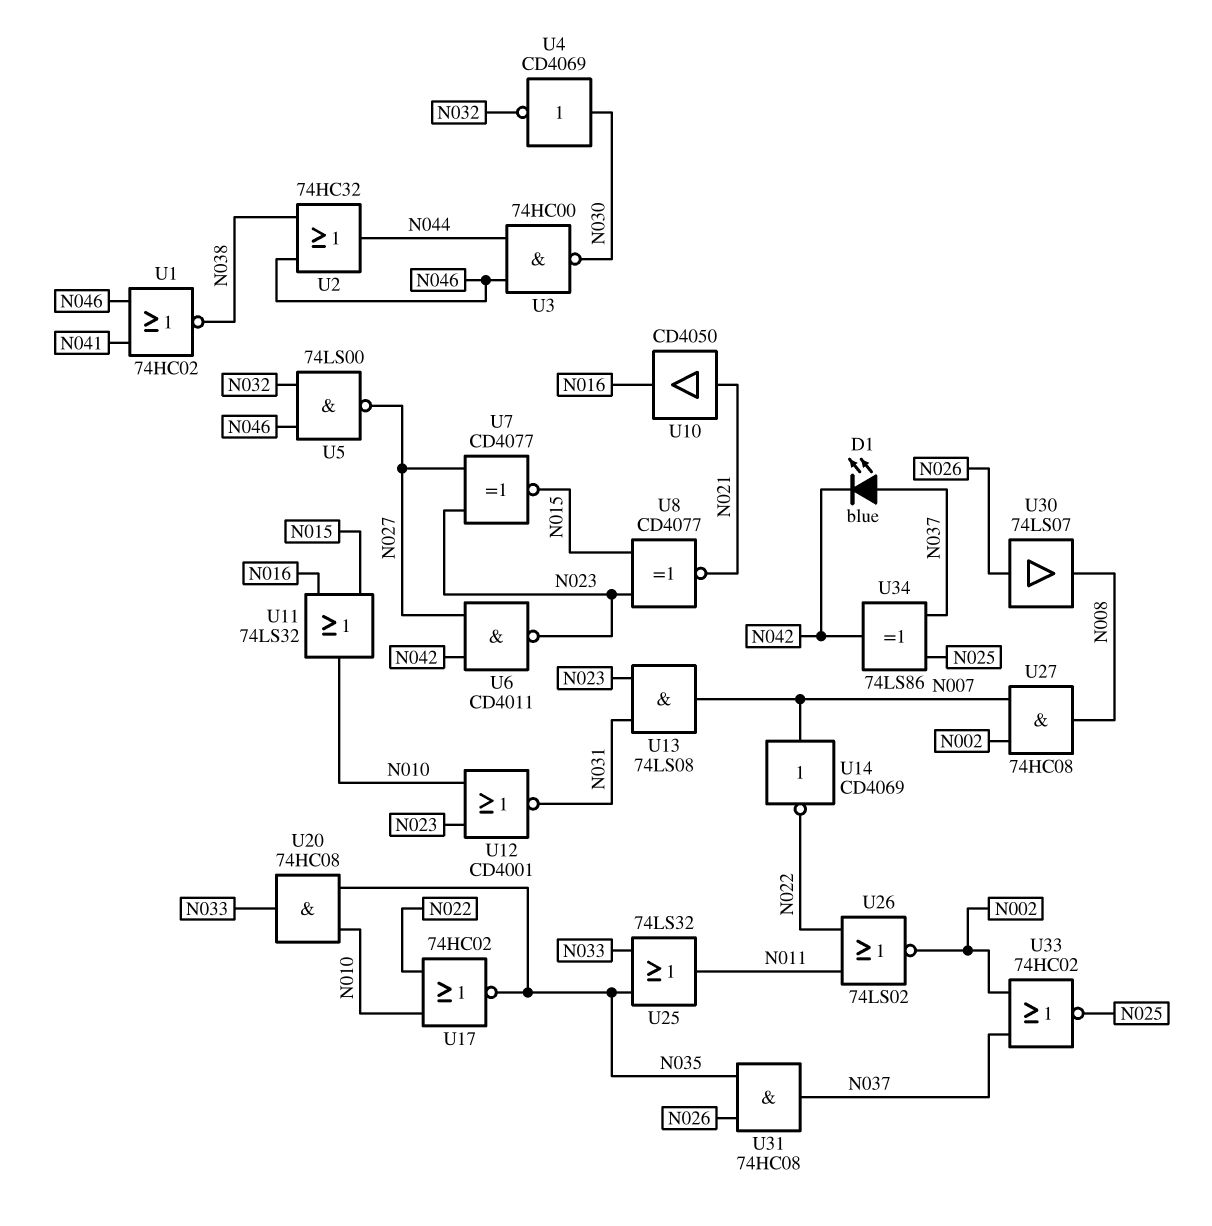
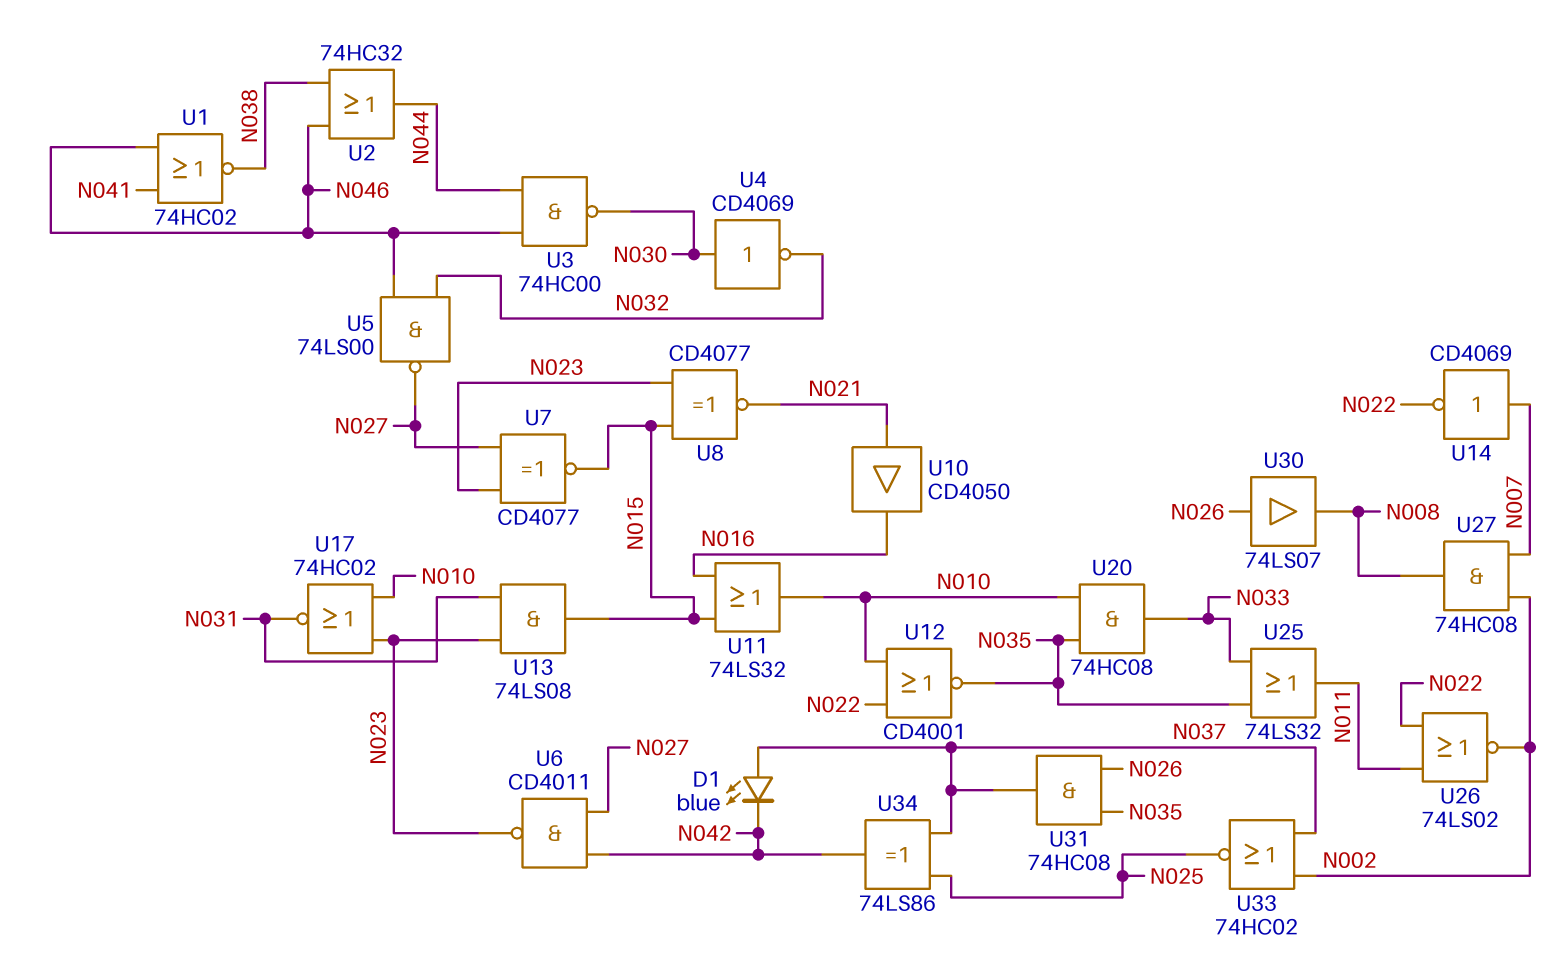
U12: NOR CD4001 (in N010, in N023, out N031) -> NOR CD4001 (in N010, in N022, out N035)
U13: AND 74LS08 (in N023, in N031, out N007) -> AND 74LS08 (in N023, in N031, out N015)
U17: NOR 74HC02 (in N010, in N022, out N035) -> NOR 74HC02 (in N010, in N023, out N031)

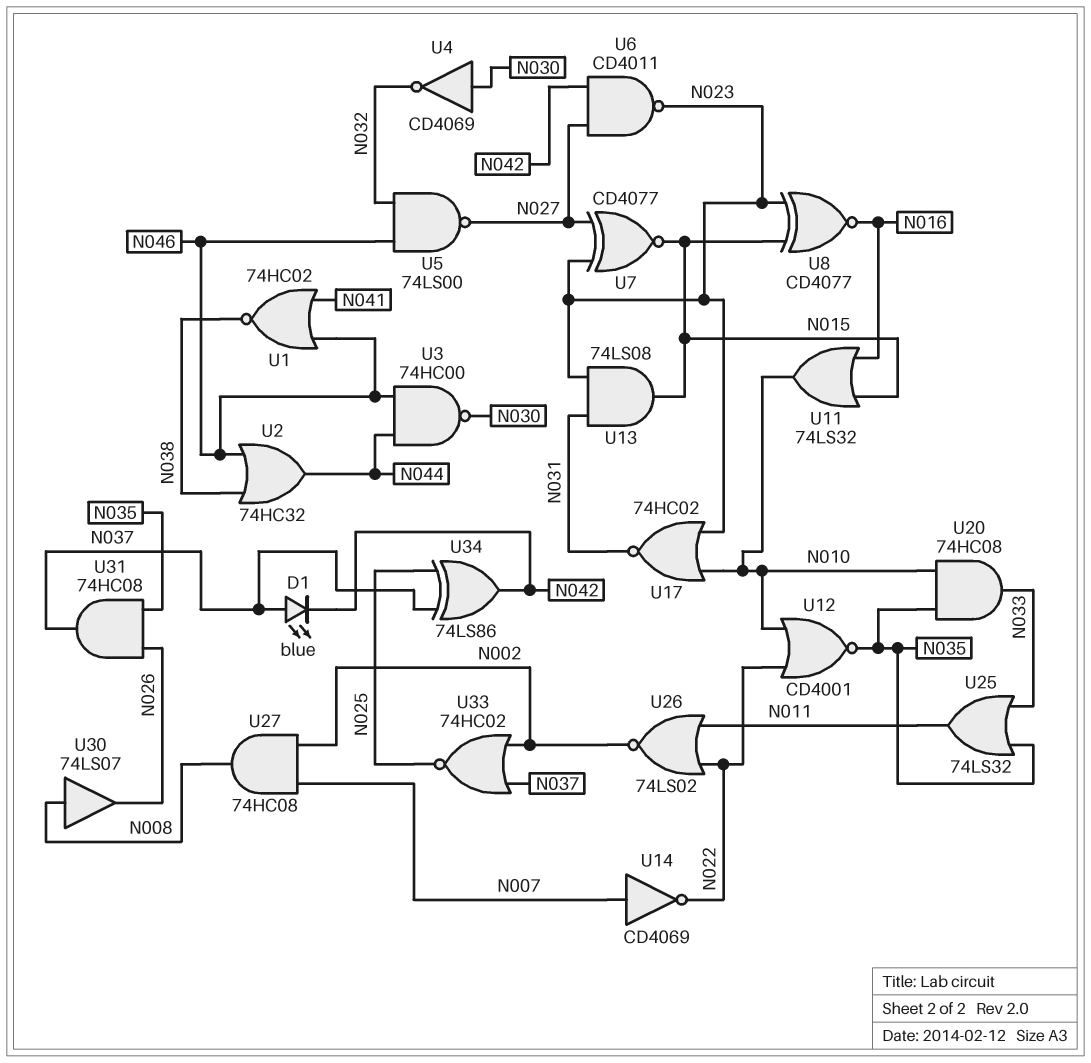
U8: XNOR CD4077 (in N015, in N023, out N021) -> XNOR CD4077 (in N015, in N023, out N016)
U10: buffer CD4050 (in N021, out N016) -> none
U30: buffer 74LS07 (in N026, out N008) -> buffer 74LS07 (in N008, out N026)

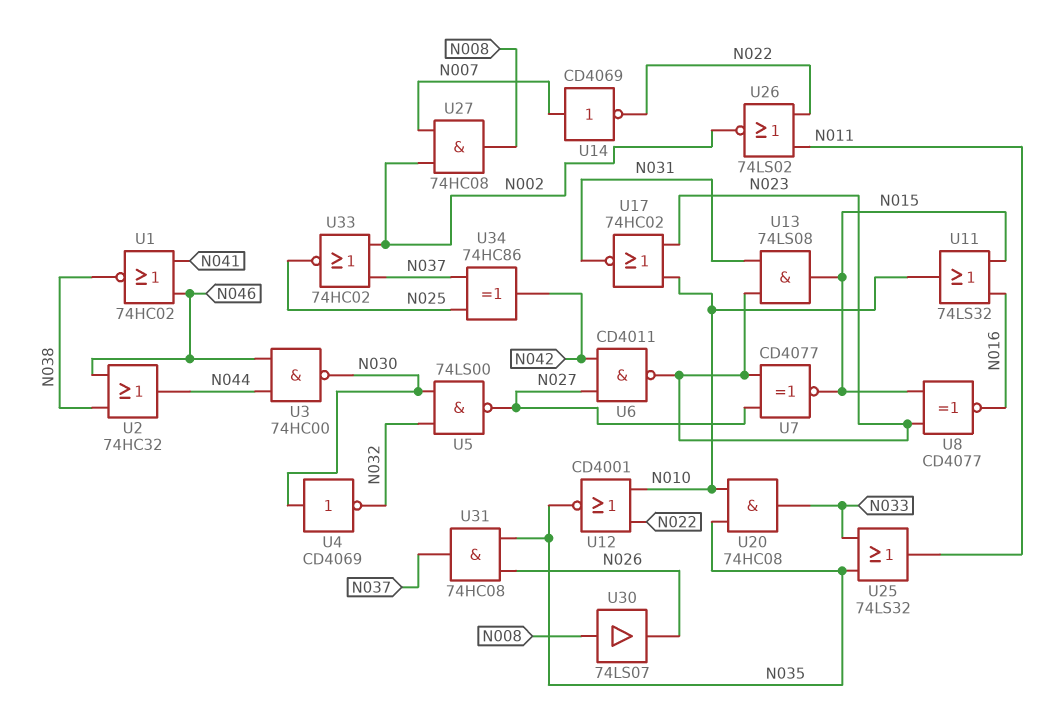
D1: LED blue (A N037, K N042) -> none
U5: NAND 74LS00 (in N032, in N046, out N027) -> NAND 74LS00 (in N030, in N032, out N027)
U34: XOR 74LS86 (in N025, in N037, out N042) -> XOR 74HC86 (in N025, in N037, out N042)

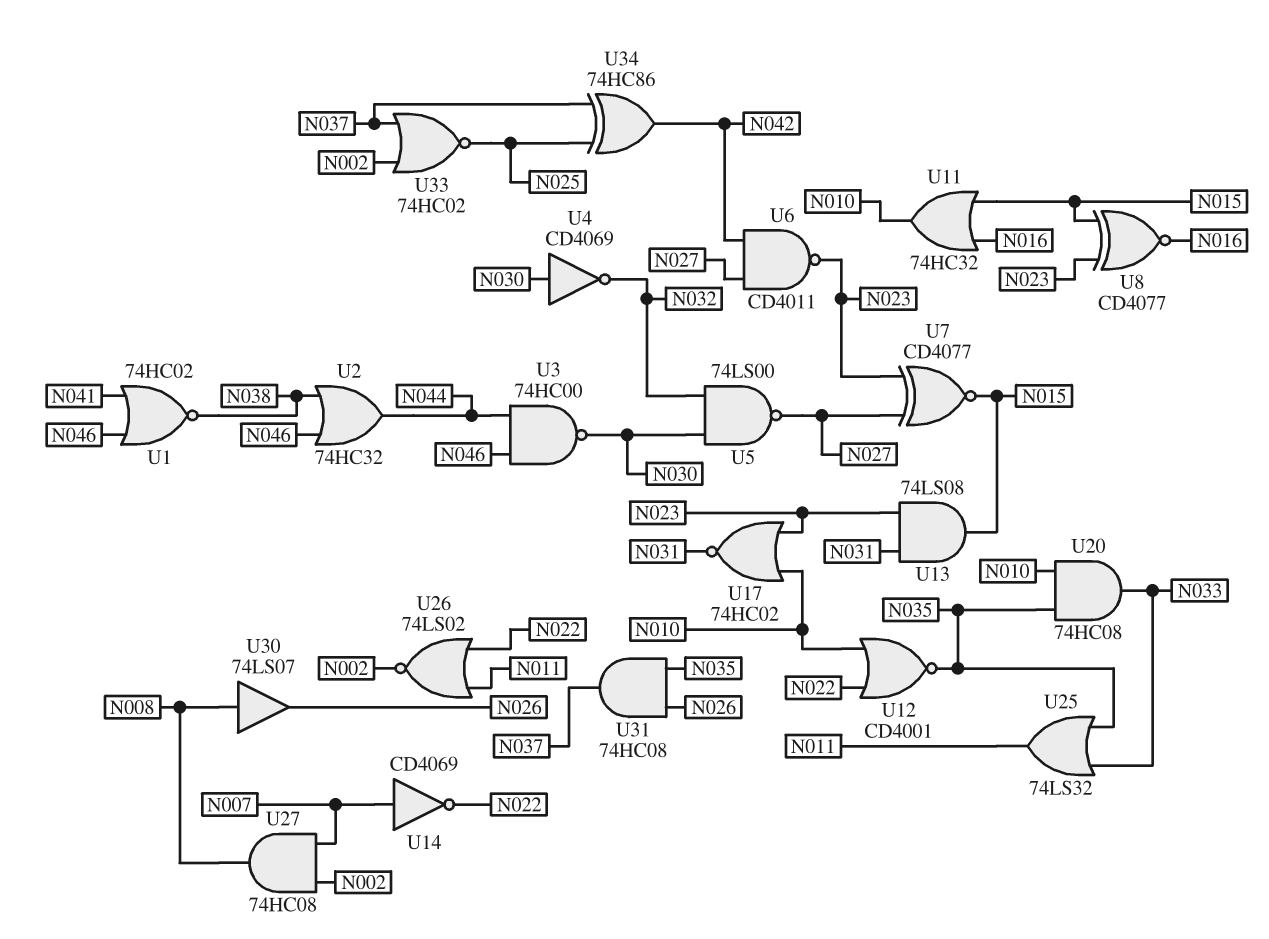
U11: OR 74LS32 (in N015, in N016, out N010) -> OR 74HC32 (in N015, in N016, out N010)

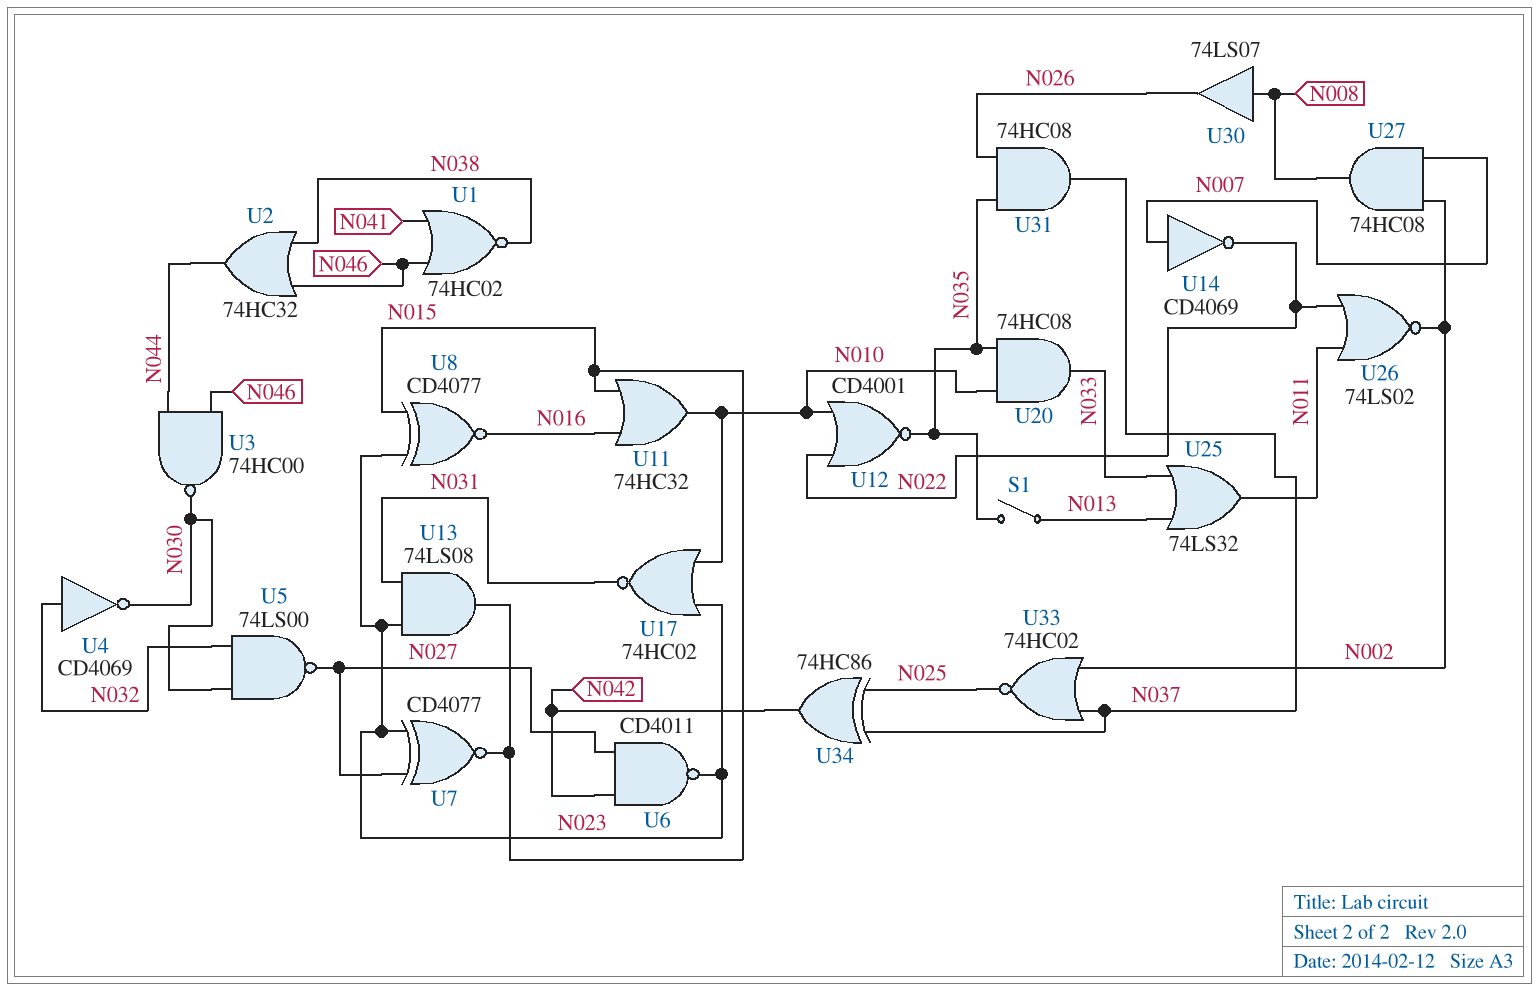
S1: none -> switch (N013, N035)
U4: NOT CD4069 (in N030, out N032) -> NOT CD4069 (in N032, out N030)
U25: OR 74LS32 (in N033, in N035, out N011) -> OR 74LS32 (in N013, in N033, out N011)

